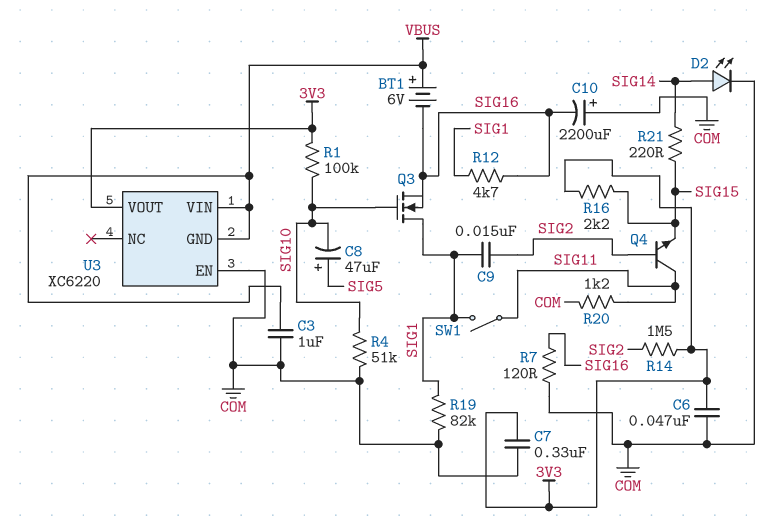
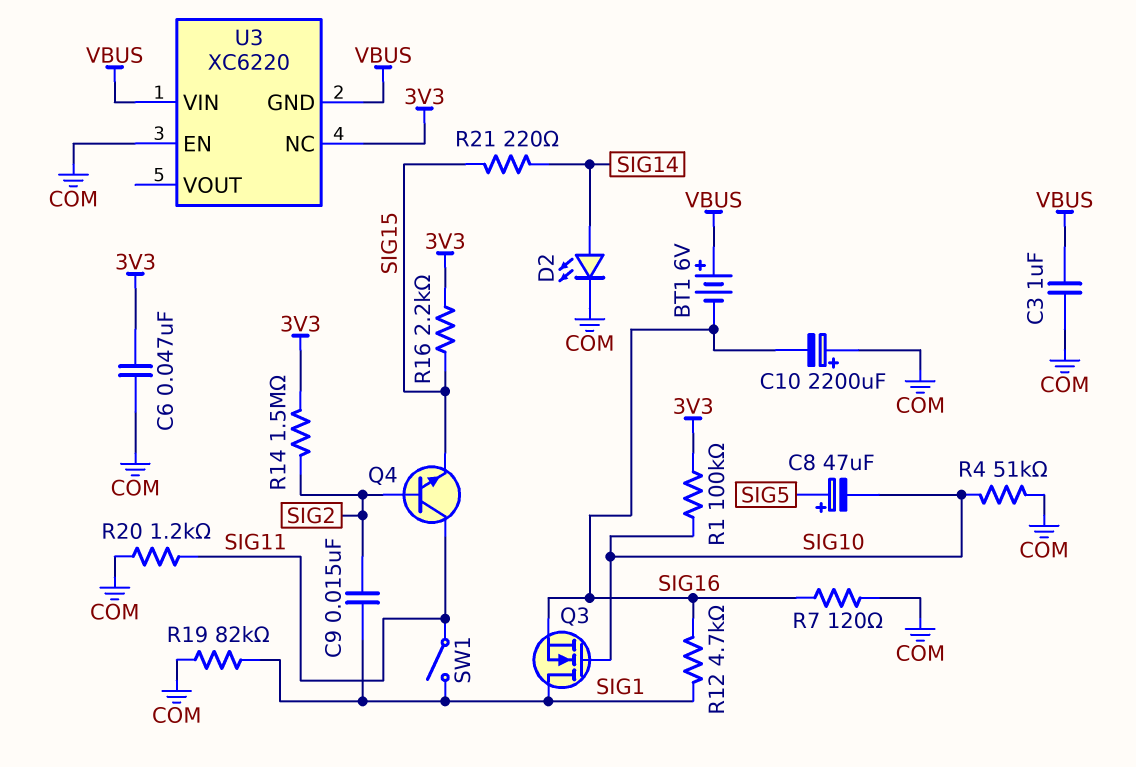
C7: 330nF (3V3, COM) -> none
U3 pin NC: none -> 3V3
U3 pin VOUT: 3V3 -> none

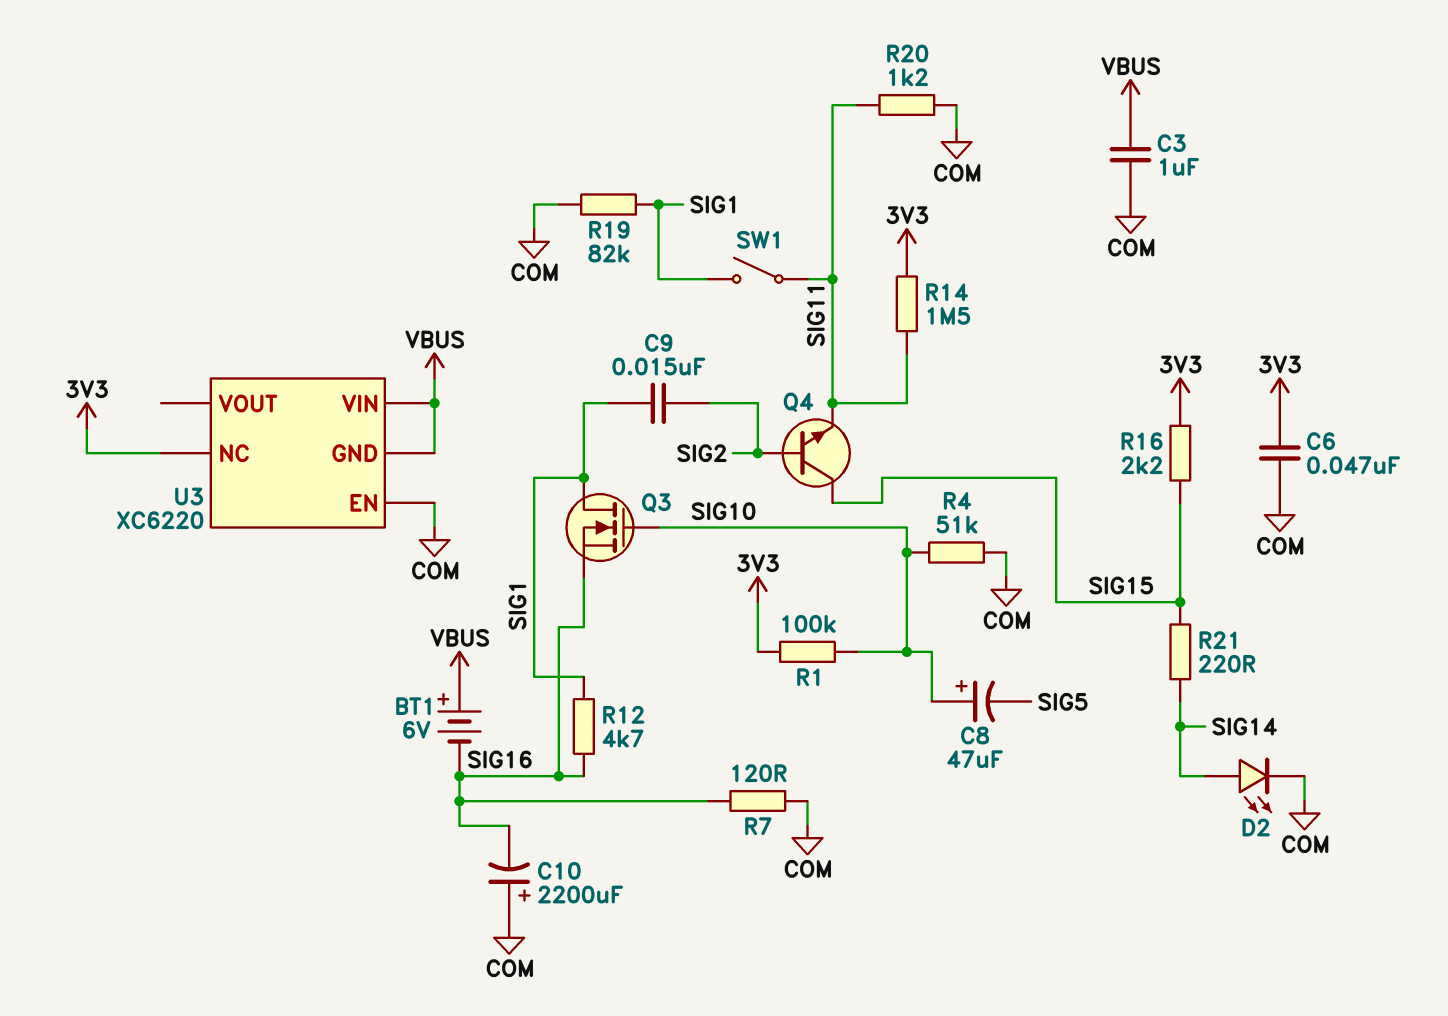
C8: 47uF (plus SIG5, minus SIG10) -> 47uF (plus SIG10, minus SIG5)
Q4: NPN (B SIG2, C SIG11, E SIG15) -> NPN (B SIG2, C SIG15, E SIG11)
R14: 1.5M (3V3, SIG2) -> 1.5M (3V3, SIG11)

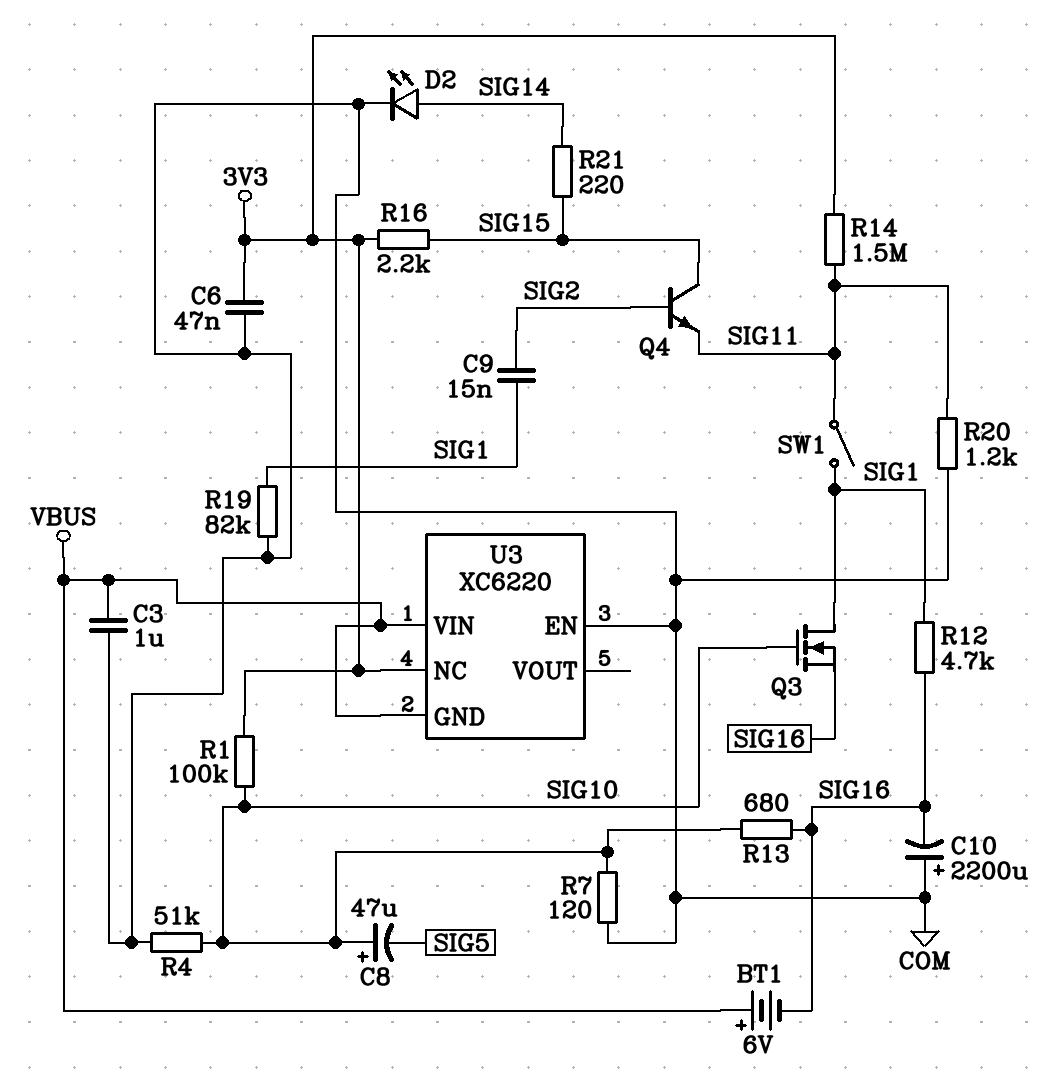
R7: 120 (COM, SIG16) -> 120 (COM, SIG10)
R13: none -> 680 (SIG10, SIG16)

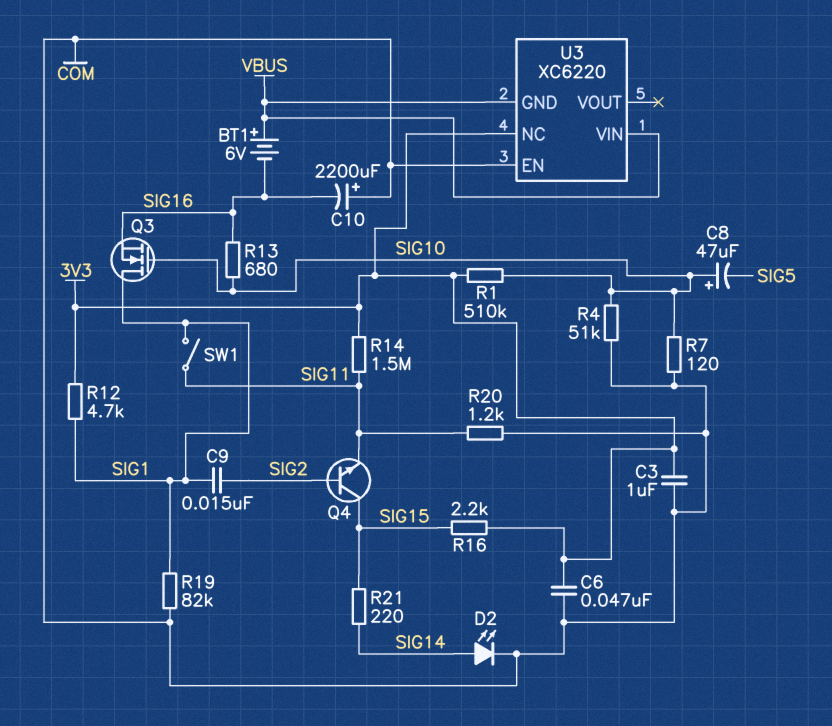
C3: 1uF (COM, VBUS) -> 1uF (3V3, COM)
R1: 100k (3V3, SIG10) -> 510k (3V3, SIG10)
R12: 4.7k (SIG1, SIG16) -> 4.7k (3V3, SIG1)

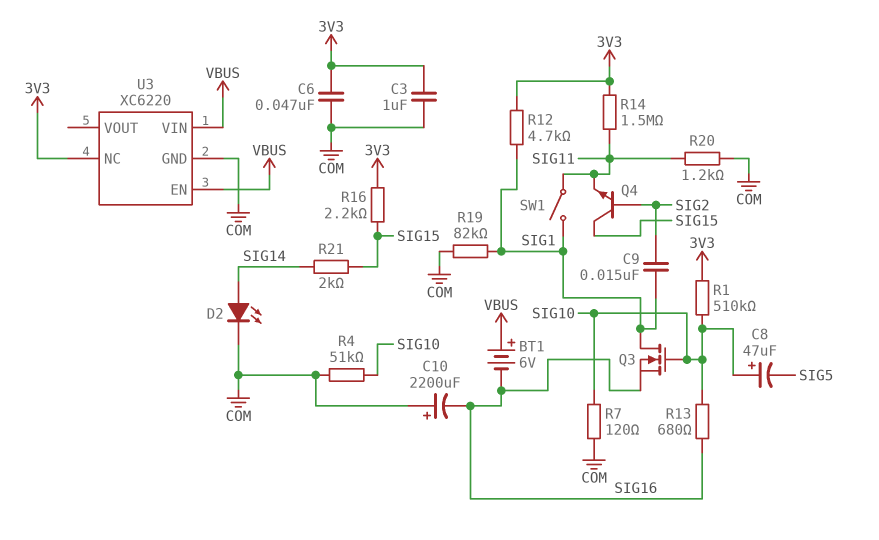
R21: 220 (SIG14, SIG15) -> 2k (SIG14, SIG15)
U3 pin EN: COM -> VBUS
U3 pin GND: VBUS -> COM

